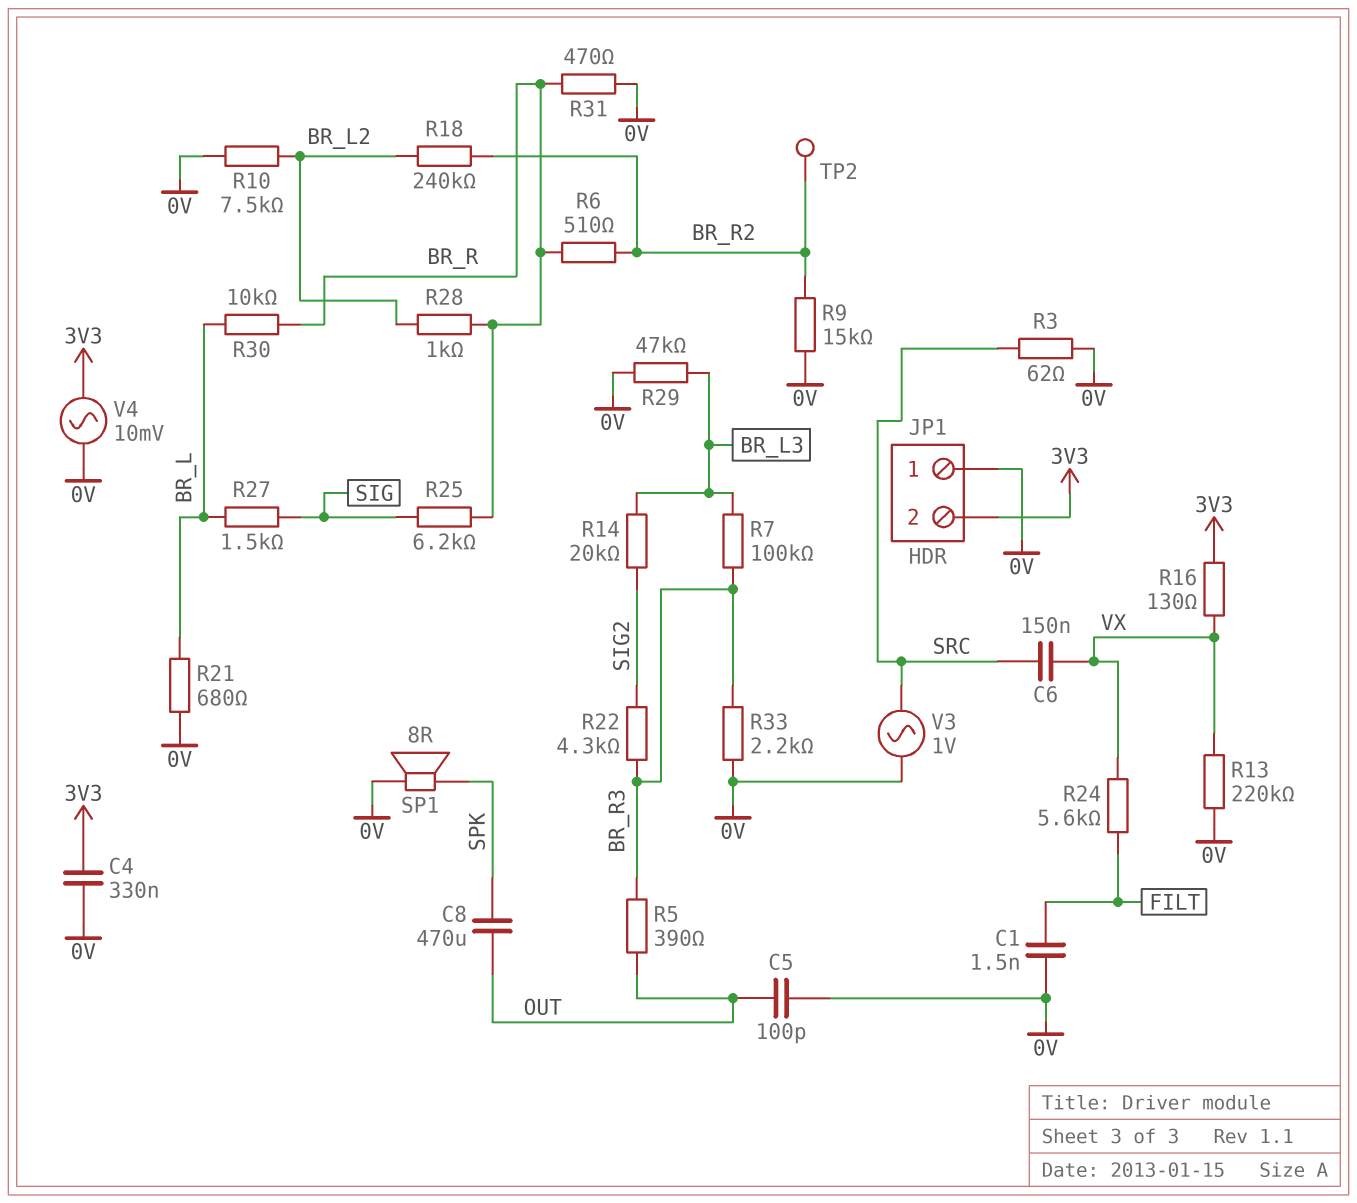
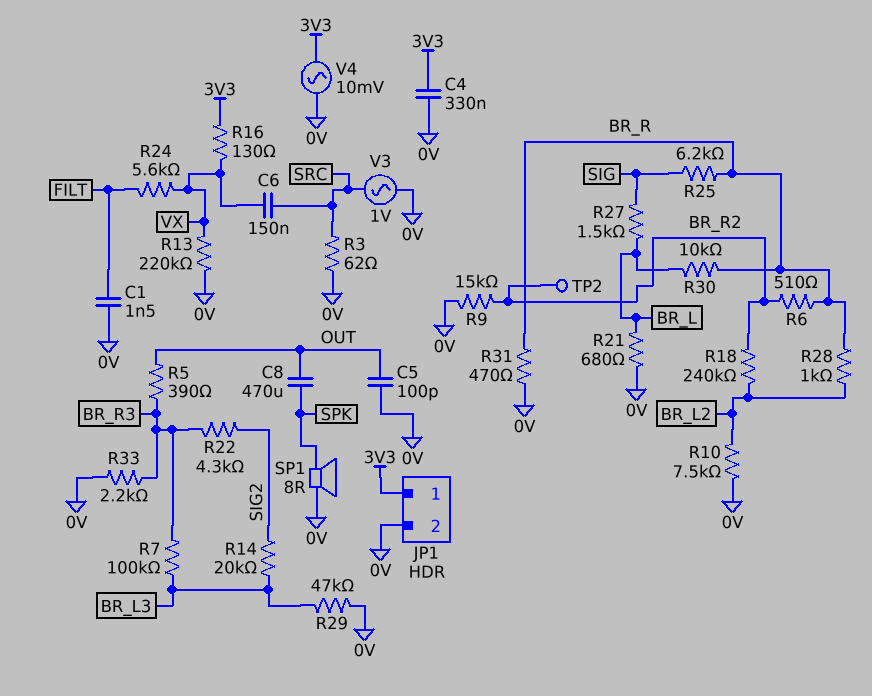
JP1 pin 1: 0V -> 3V3
JP1 pin 2: 3V3 -> 0V

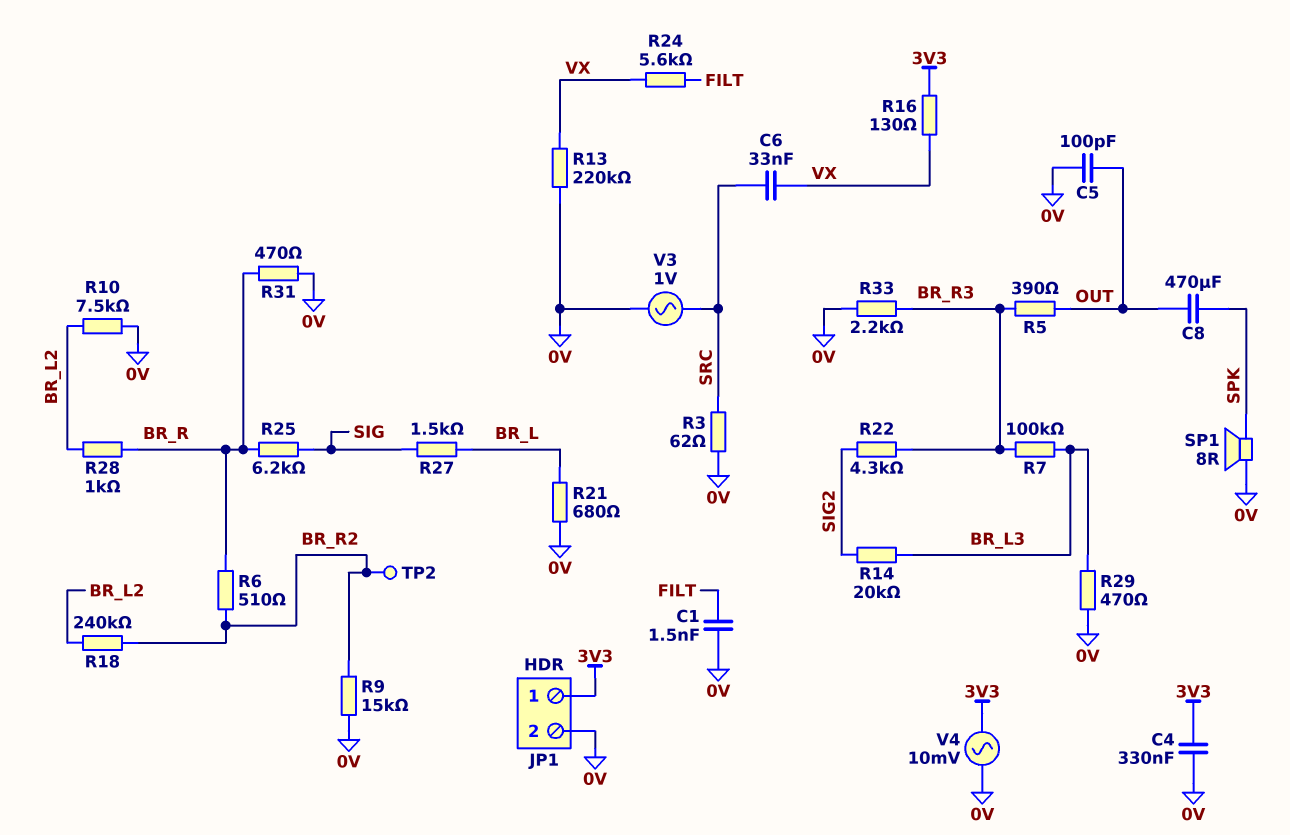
C6: 150nF (SRC, VX) -> 33nF (SRC, VX)
R29: 47k (0V, BR_L3) -> 470 (0V, BR_L3)
R30: 10k (BR_L, BR_R) -> none

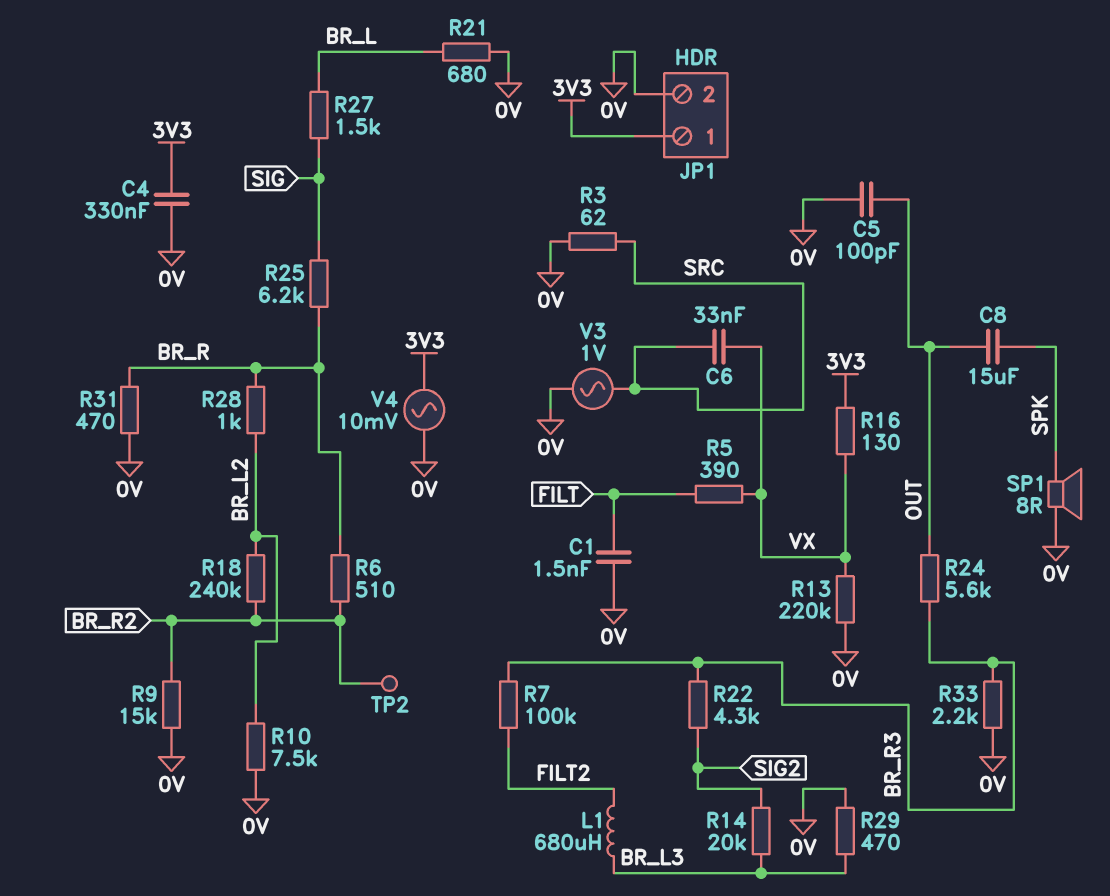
C8: 470uF (OUT, SPK) -> 15uF (OUT, SPK)
L1: none -> 680uH (BR_L3, FILT2)
R5: 390 (BR_R3, OUT) -> 390 (FILT, VX)
R7: 100k (BR_L3, BR_R3) -> 100k (BR_R3, FILT2)
R24: 5.6k (FILT, VX) -> 5.6k (BR_R3, OUT)

